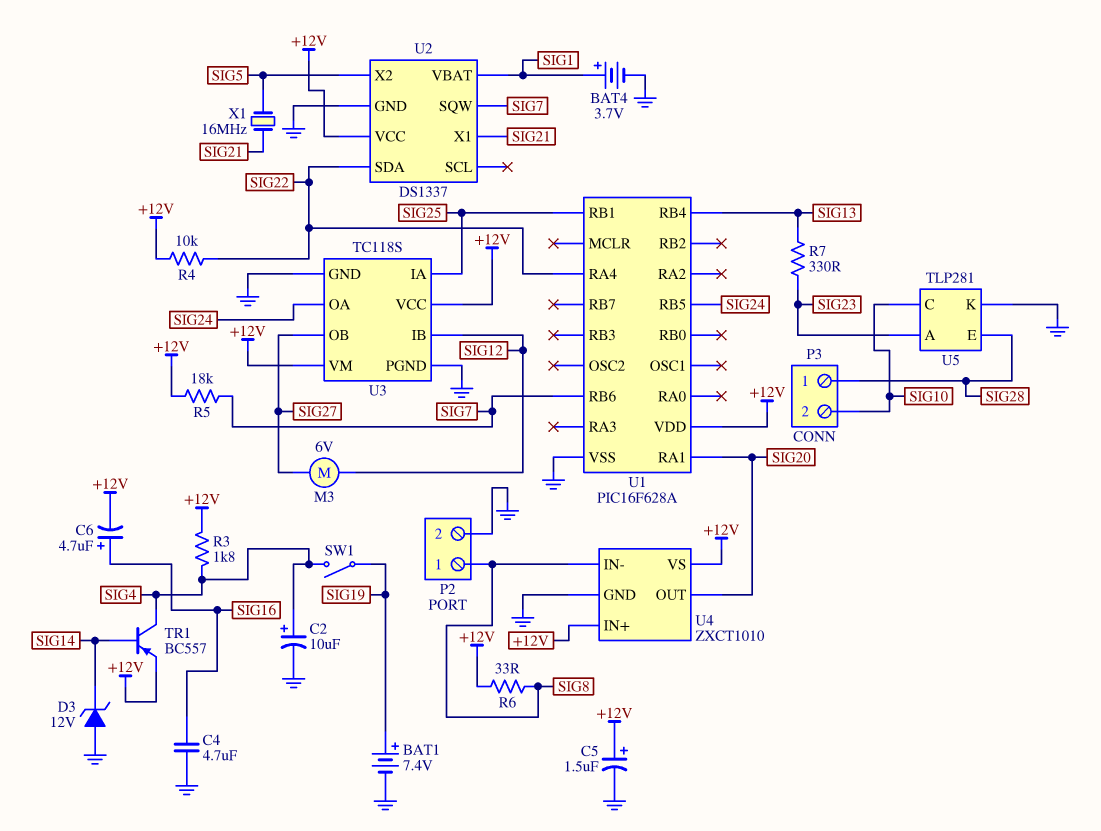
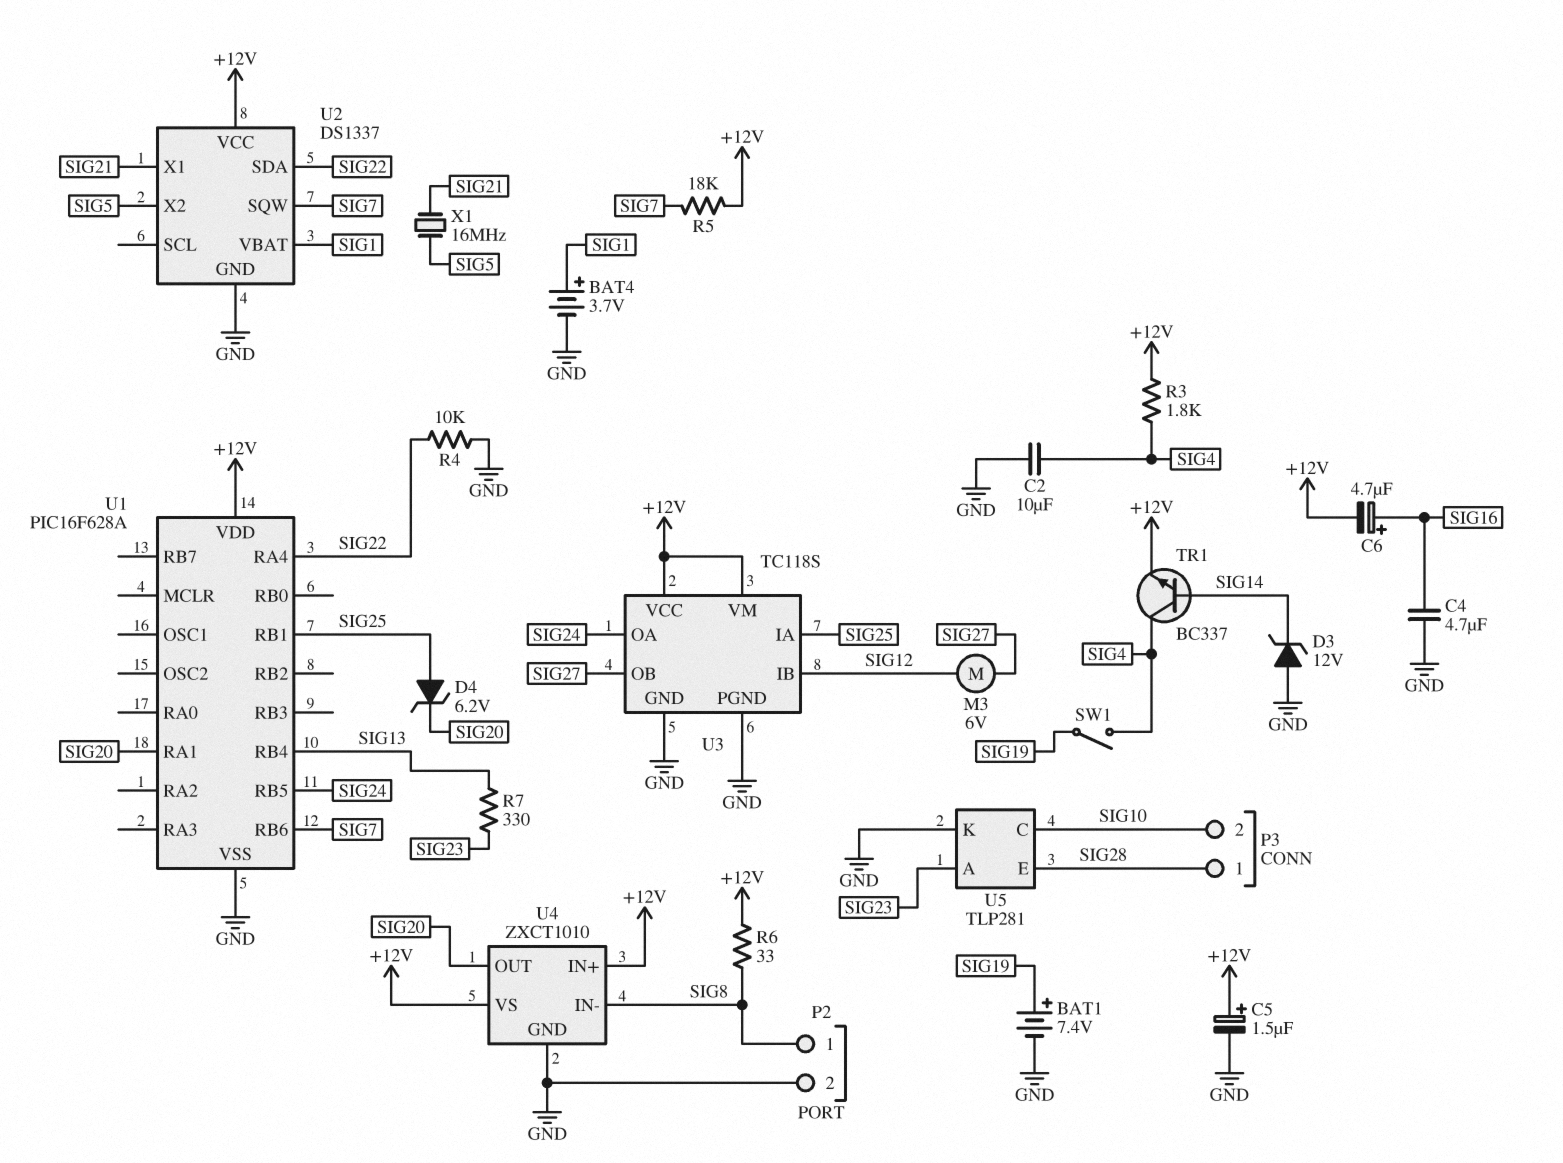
C2: 10uF (plus SIG4, minus GND) -> 10uF (GND, SIG4)
D4: none -> zener 6.2V (A SIG25, K SIG20)
R4: 10k (+12V, SIG22) -> 10k (GND, SIG22)
TR1: PNP BC557 (B SIG14, C SIG4, E +12V) -> NPN BC337 (B SIG14, C SIG4, E +12V)

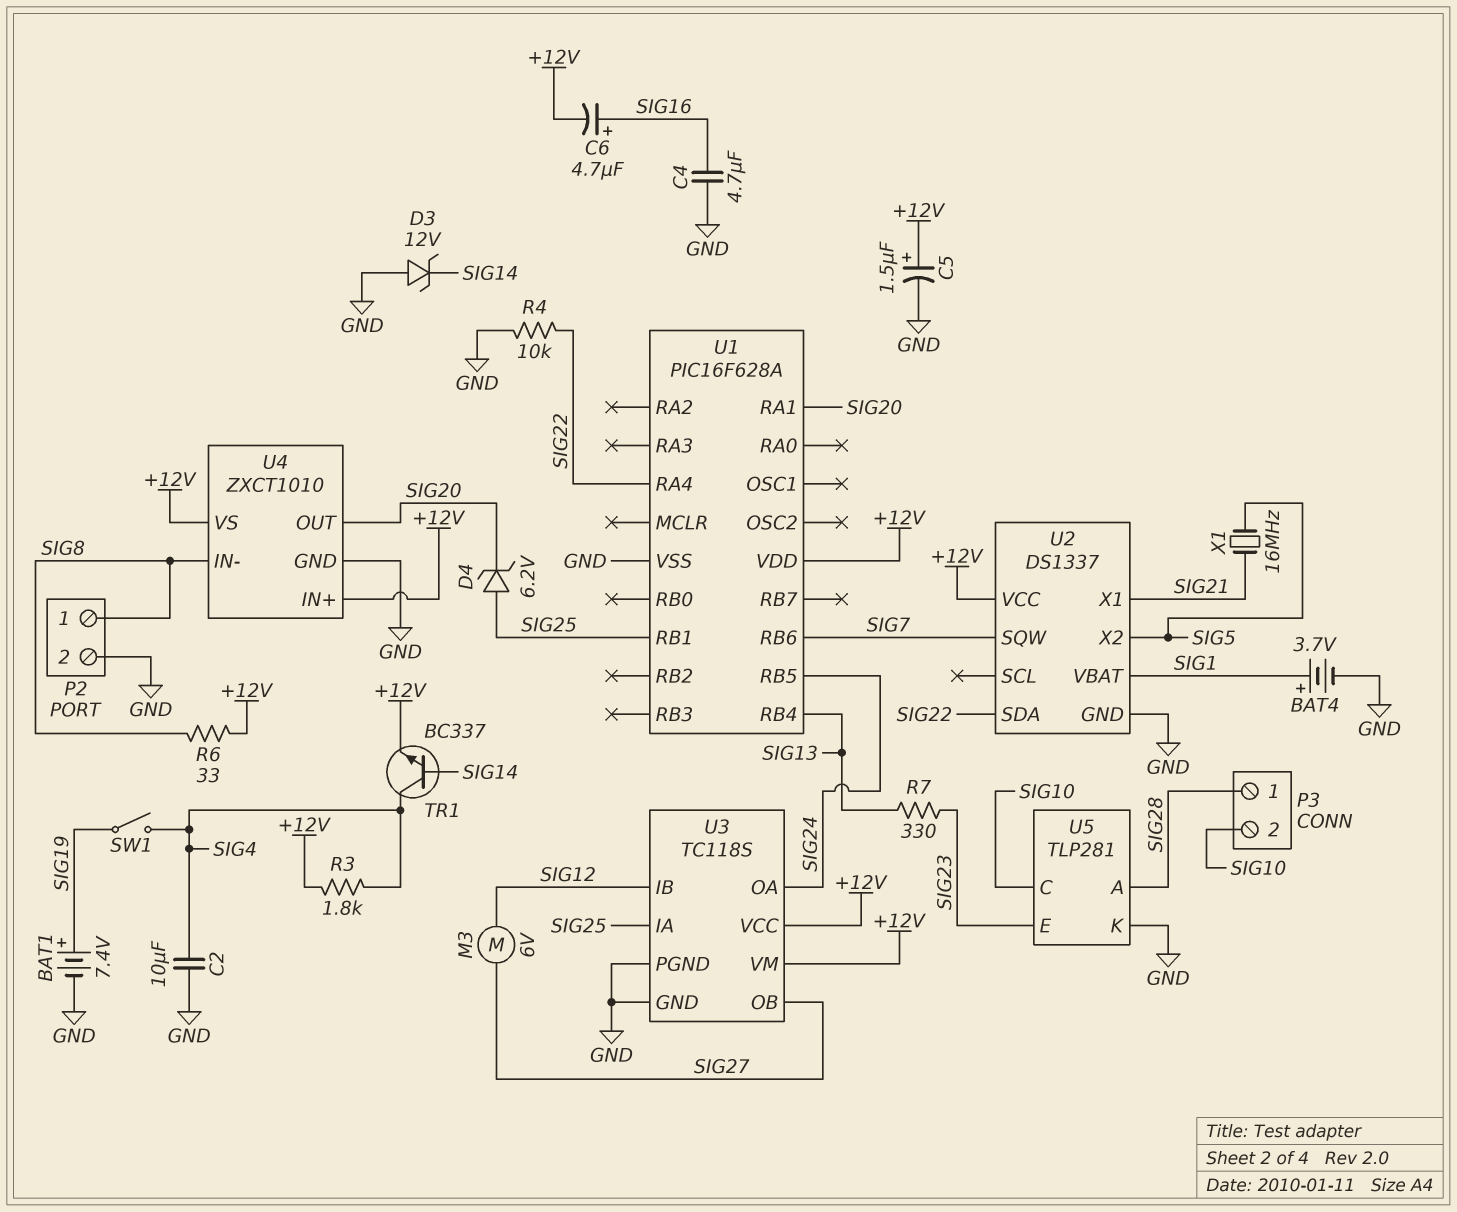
R5: 18k (+12V, SIG7) -> none
U5 pin A: SIG23 -> SIG28
U5 pin E: SIG28 -> SIG23

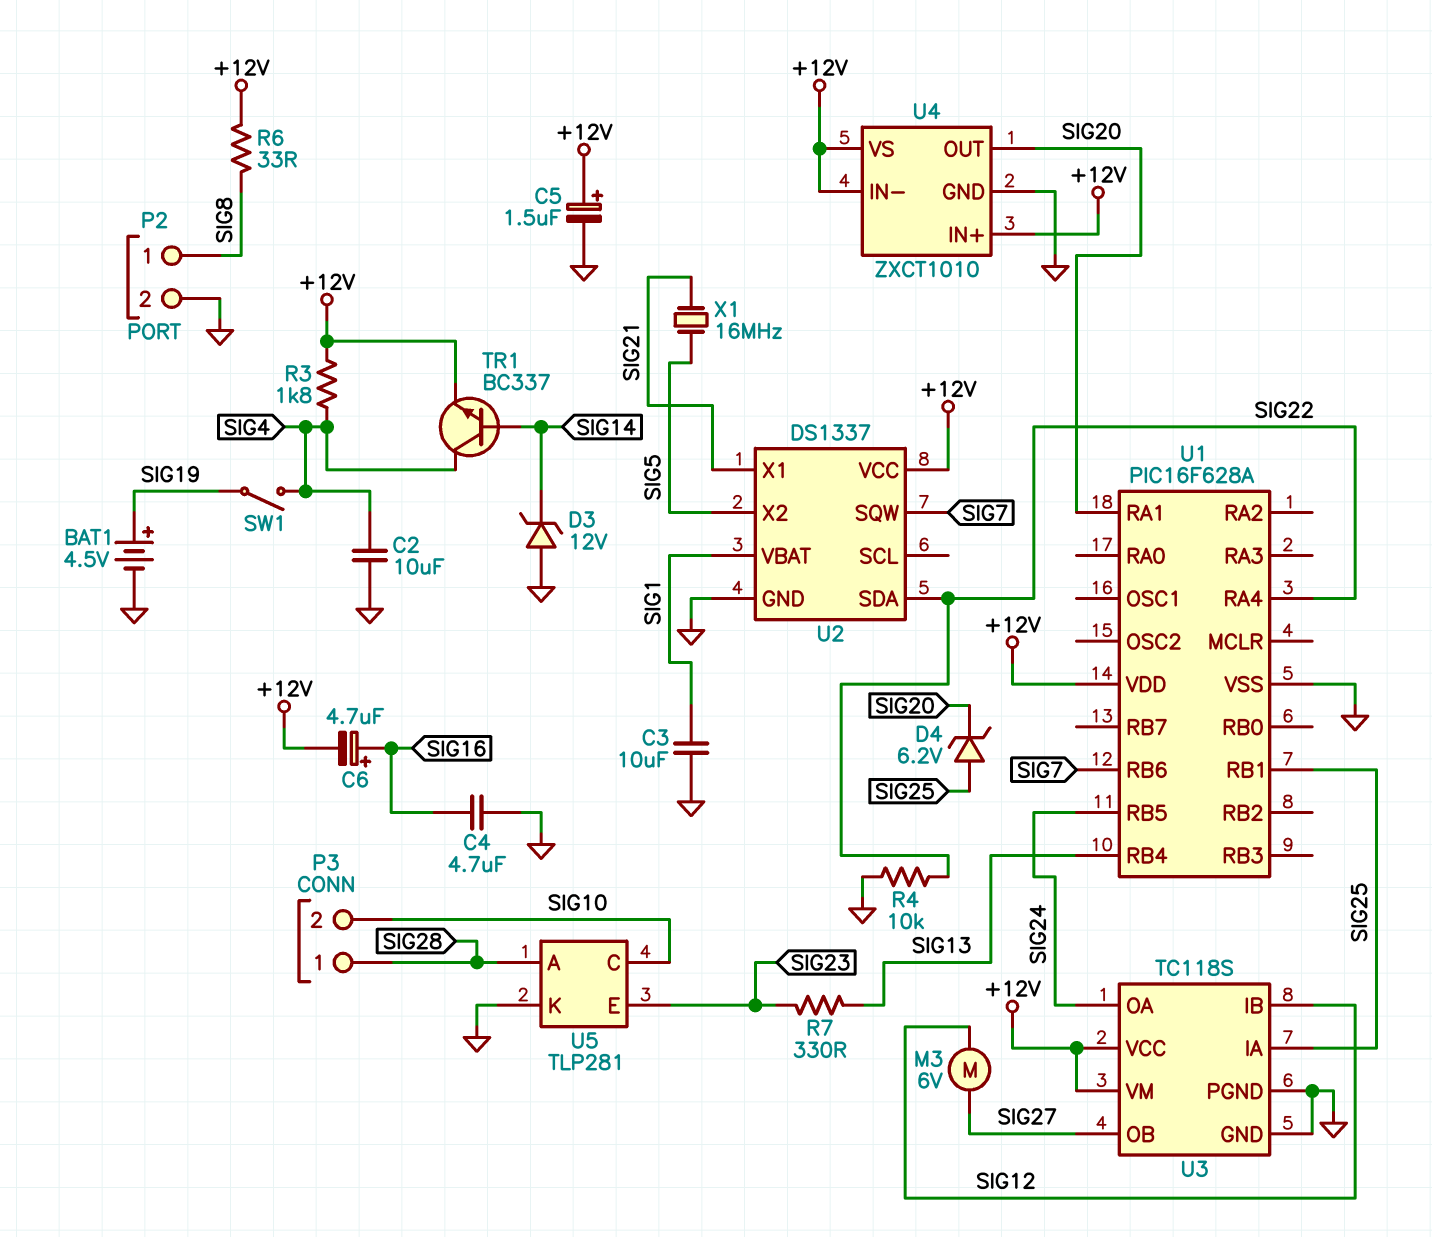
BAT1: 7.4V (plus SIG19, minus GND) -> 4.5V (plus SIG19, minus GND)
BAT4: 3.7V (plus SIG1, minus GND) -> none
C3: none -> 10uF (GND, SIG1)
U4 pin IN-: SIG8 -> +12V

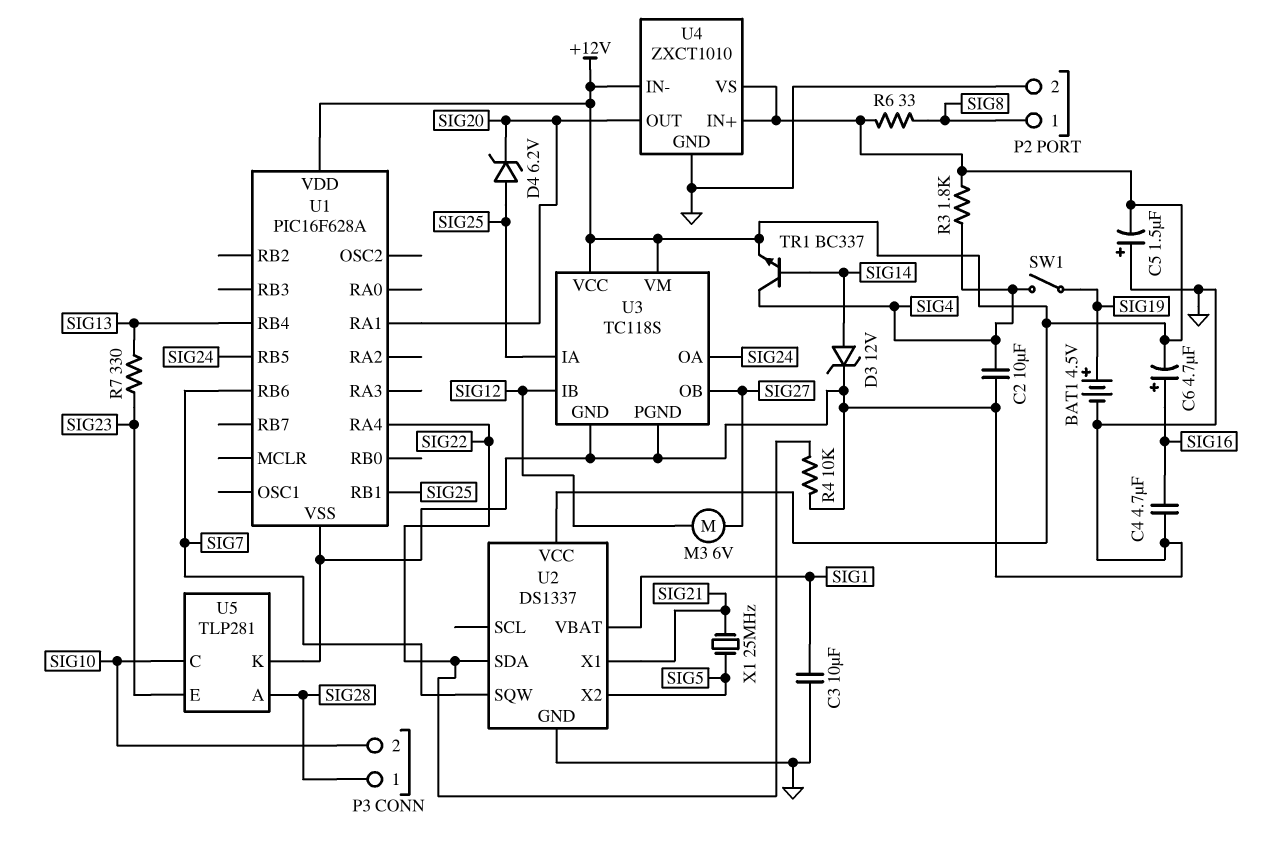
C5: 1.5uF (plus +12V, minus GND) -> 1.5uF (plus GND, minus +12V)
D3: zener 12V (A GND, K SIG14) -> zener 12V (A SIG14, K GND)
X1: 16MHz (SIG5, SIG21) -> 25MHz (SIG5, SIG21)

